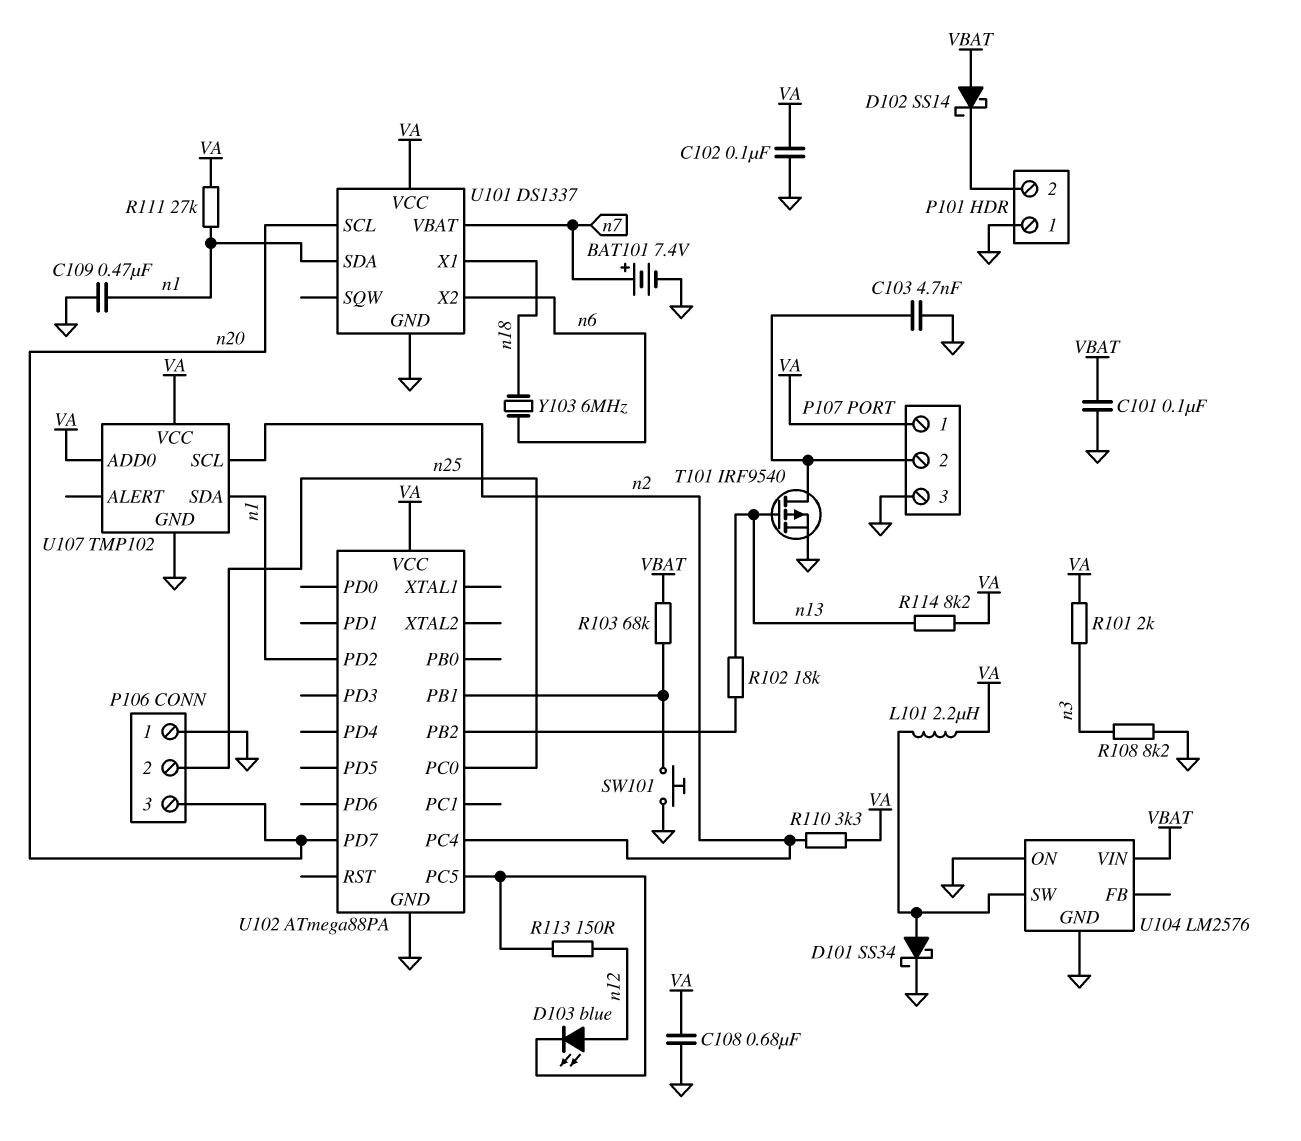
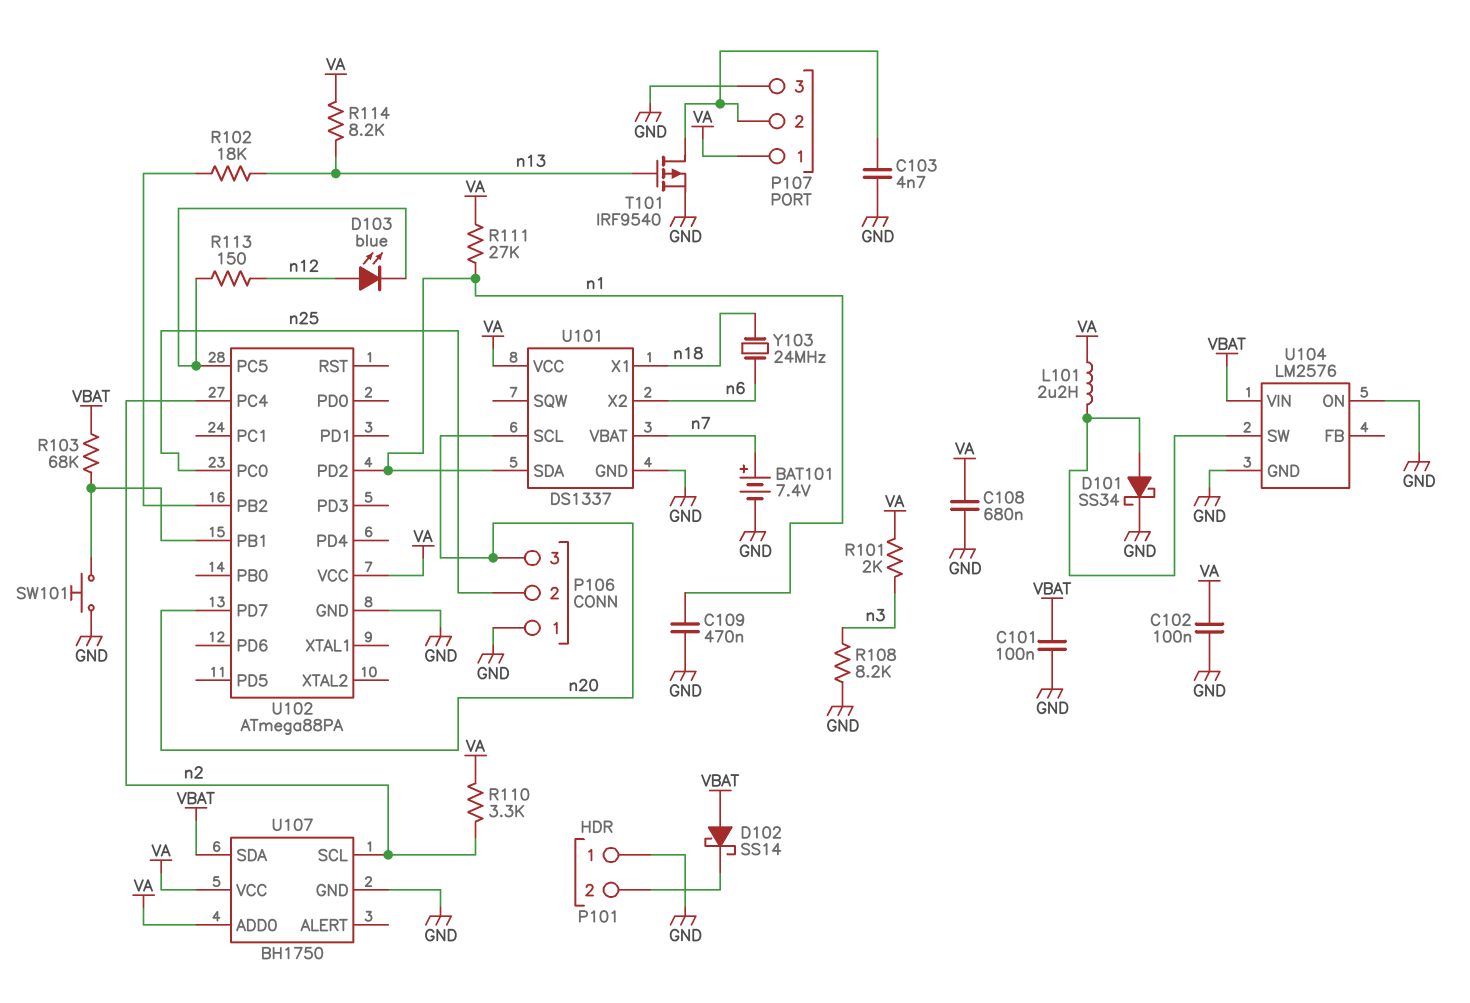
U107: TMP102 -> BH1750
U107 pin SDA: n1 -> VBAT
Y103: 6MHz (n6, n18) -> 24MHz (n6, n18)

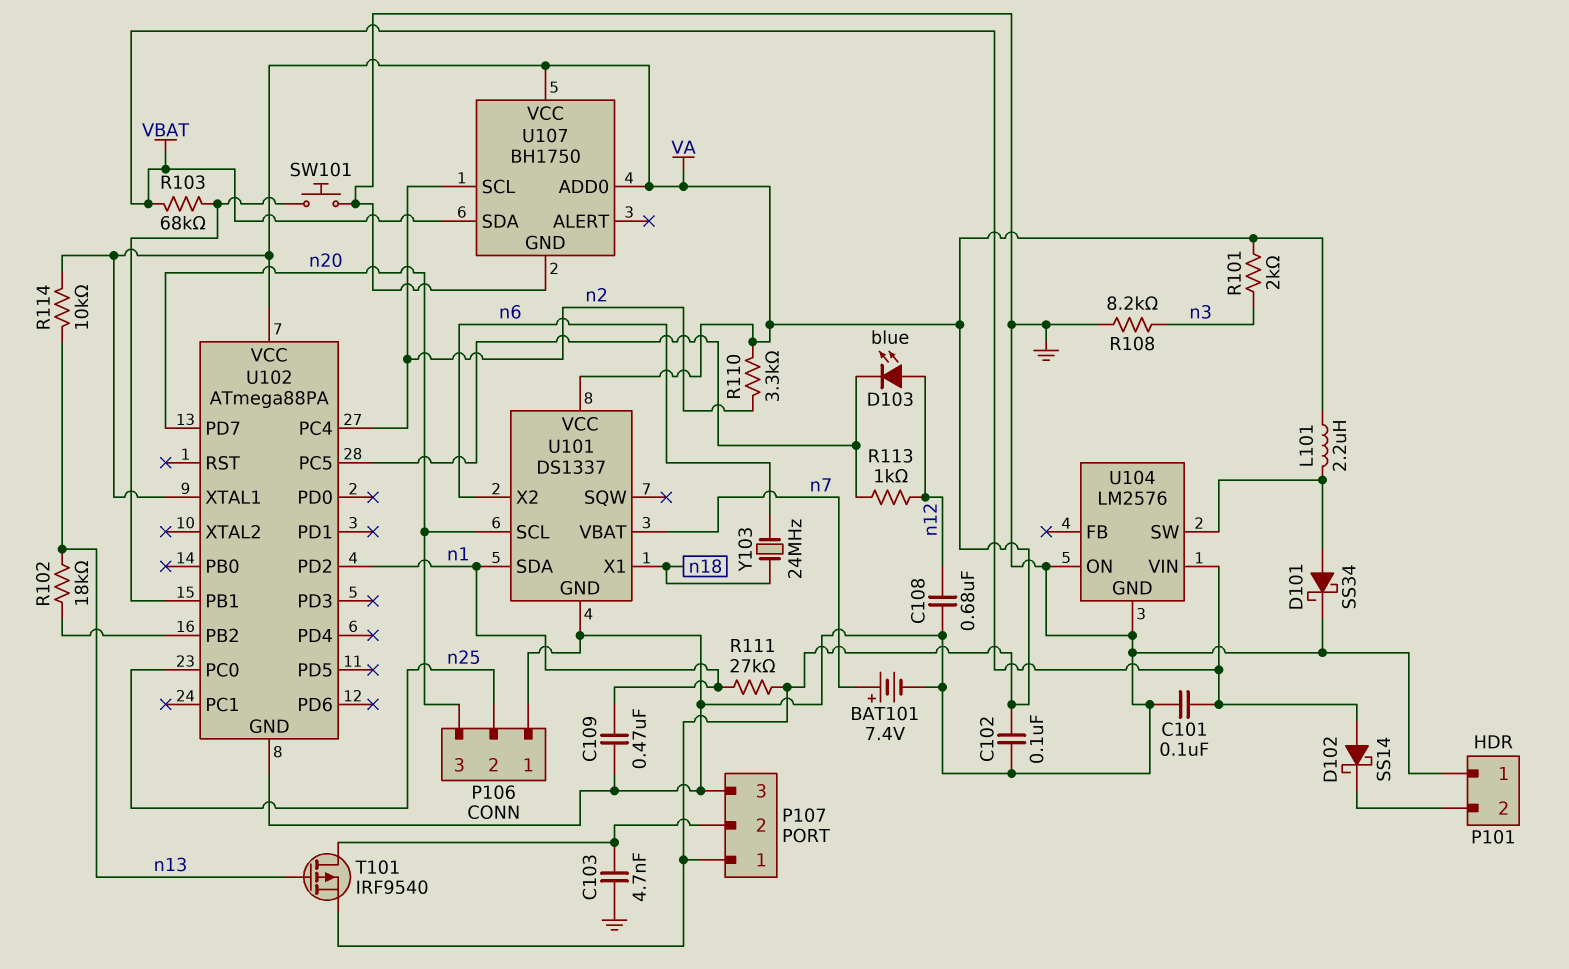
C108: 680nF (GND, VA) -> 680nF (GND, n12)
R113: 150 (U102/PC5, n12) -> 1k (U102/PC5, n12)
R114: 8.2k (VA, n13) -> 10k (VA, n13)
T101: PMOS IRF9540 (G n13, D P107/2, S GND) -> PMOS IRF9540 (G n13, D P107/2, S VA)
U102 pin XTAL1: none -> VA

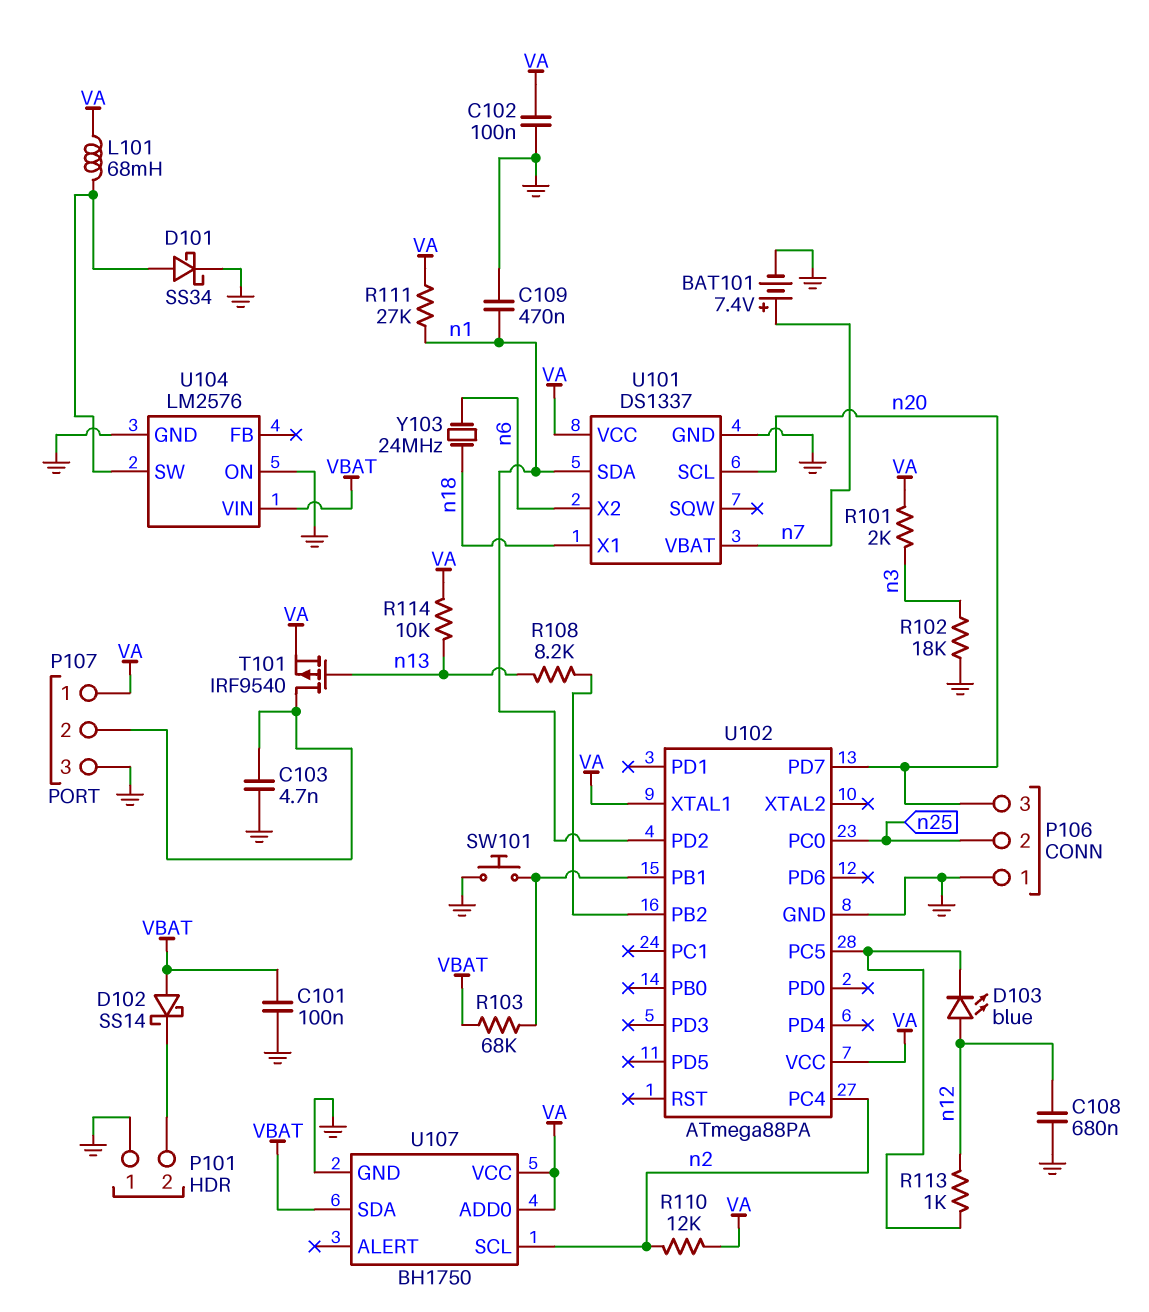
L101: 2.2uH (U104/SW, VA) -> 68mH (U104/SW, VA)
R102: 18k (U102/PB2, n13) -> 18k (GND, n3)
R108: 8.2k (GND, n3) -> 8.2k (U102/PB2, n13)
R110: 3.3k (VA, n2) -> 12k (VA, n2)

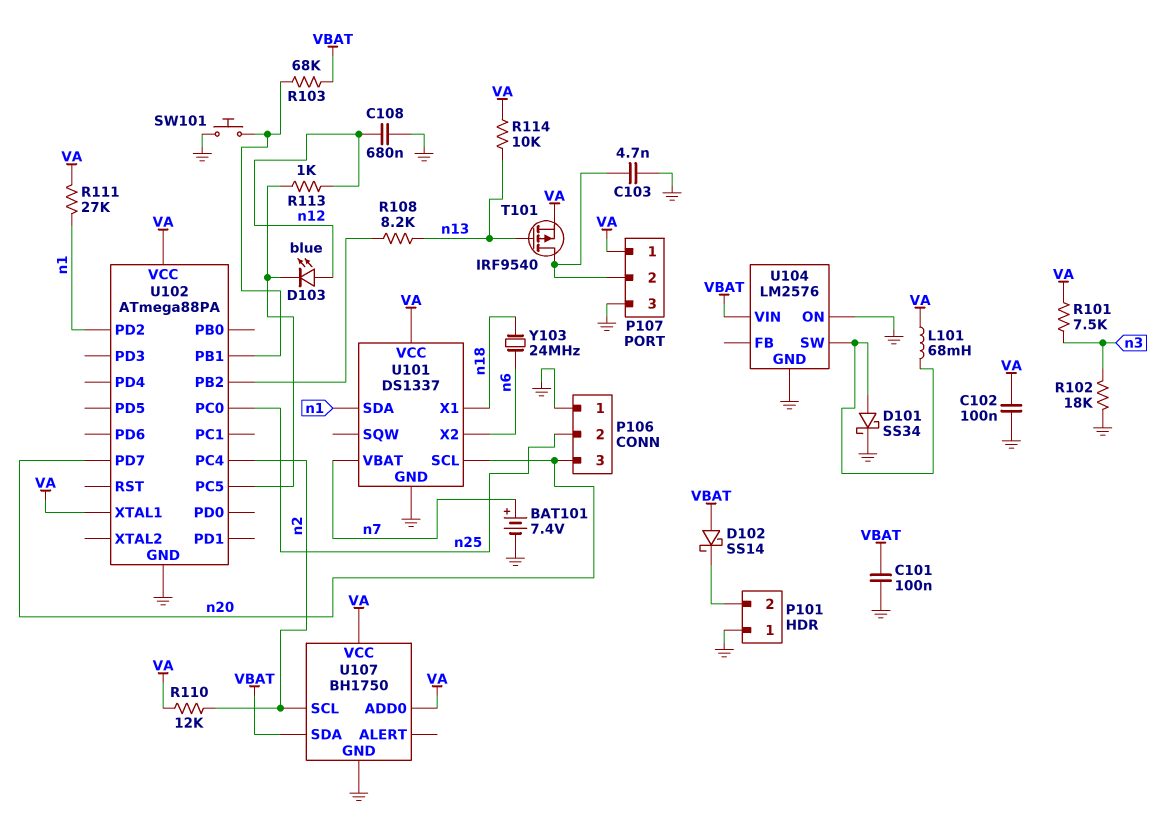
C109: 470nF (GND, n1) -> none
R101: 2k (VA, n3) -> 7.5k (VA, n3)

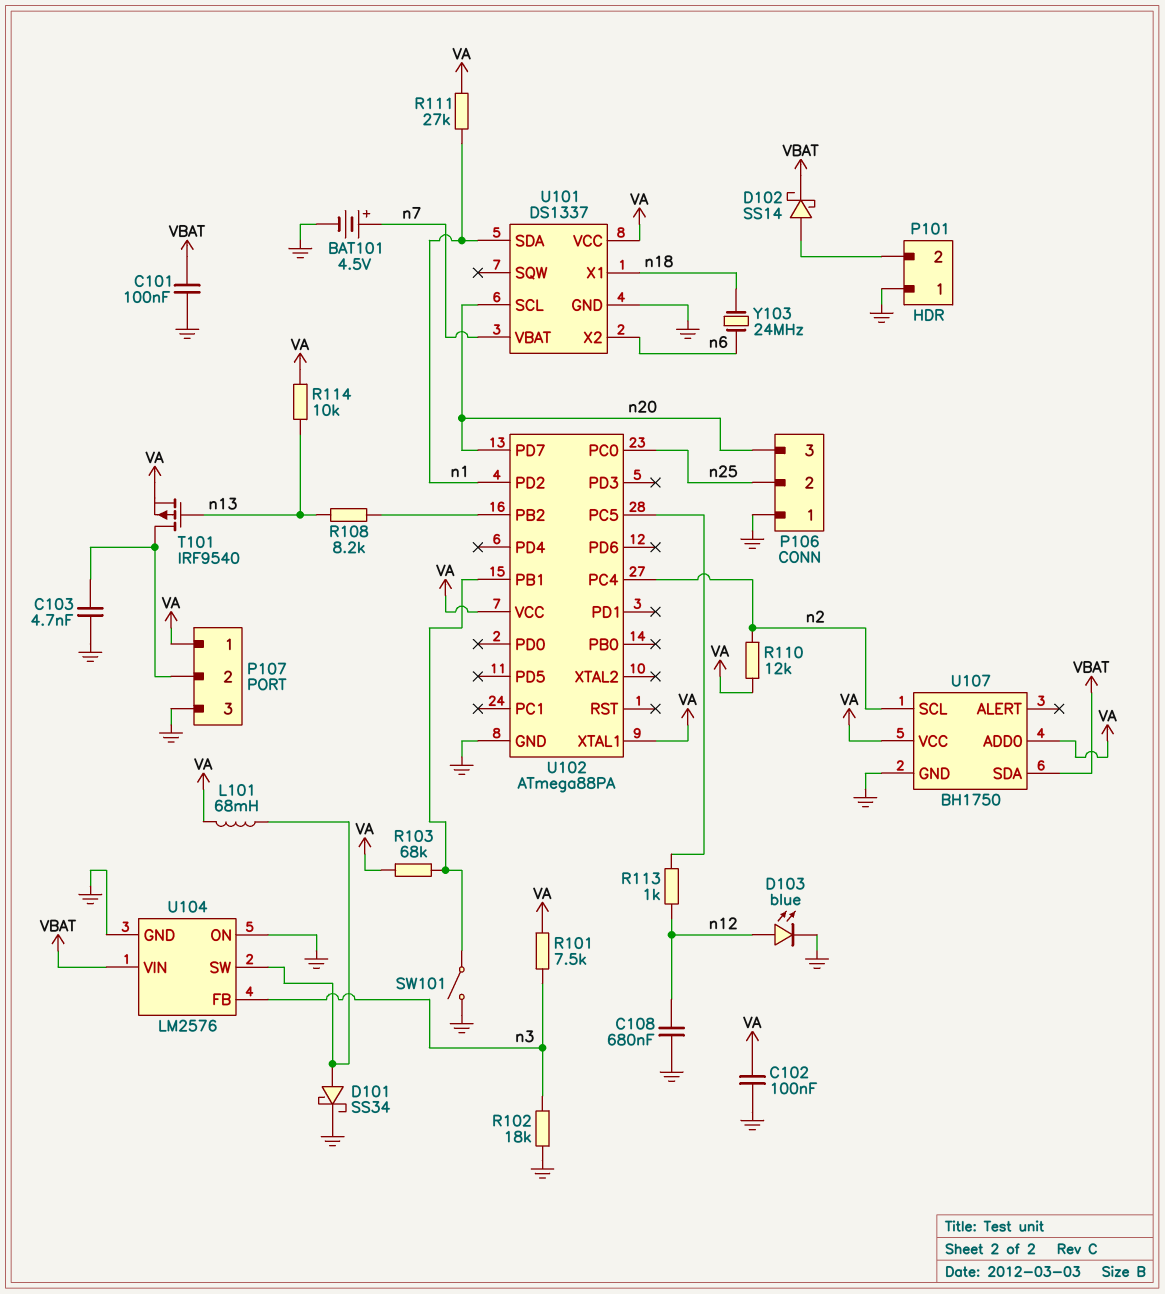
BAT101: 7.4V (plus n7, minus GND) -> 4.5V (plus n7, minus GND)
D102: schottky SS14 (A VBAT, K P101/2) -> schottky SS14 (A P101/2, K VBAT)
D103: LED blue (A n12, K U102/PC5) -> LED blue (A n12, K GND)
R103: 68k (U102/PB1, VBAT) -> 68k (U102/PB1, VA)
SW101: button (GND, U102/PB1) -> switch (GND, U102/PB1)
U104 pin FB: none -> n3

